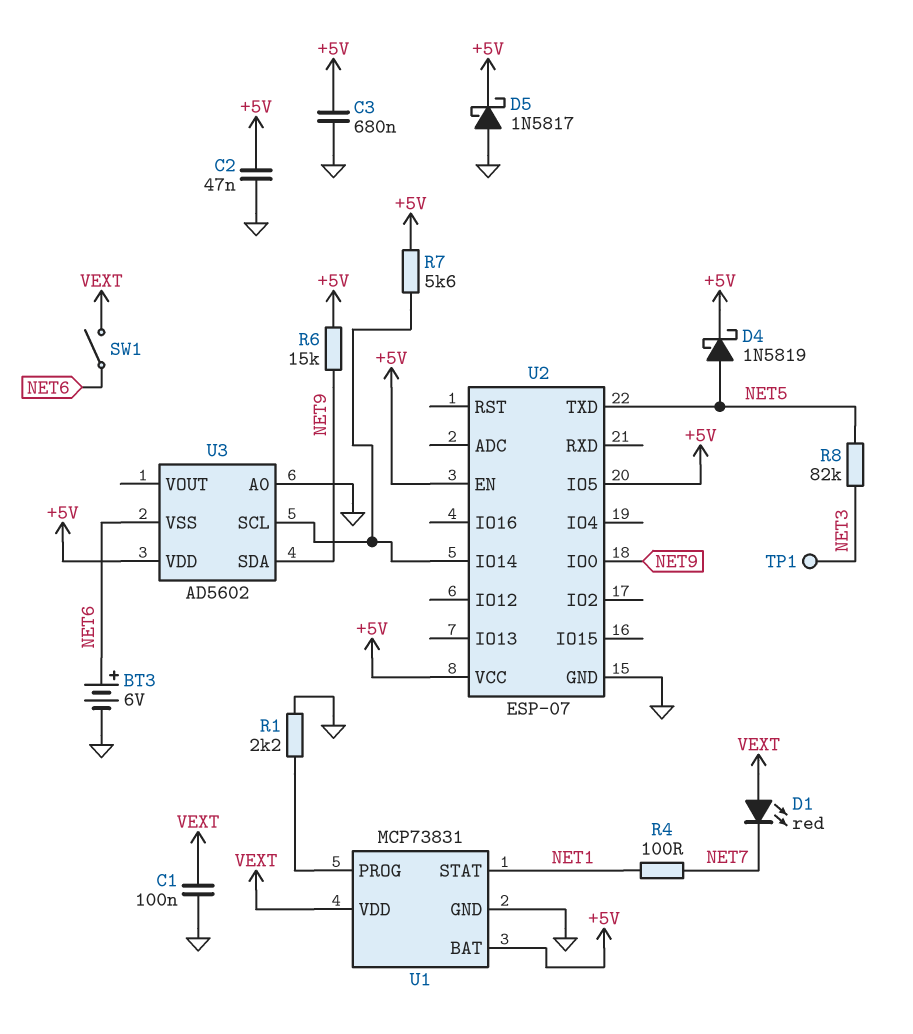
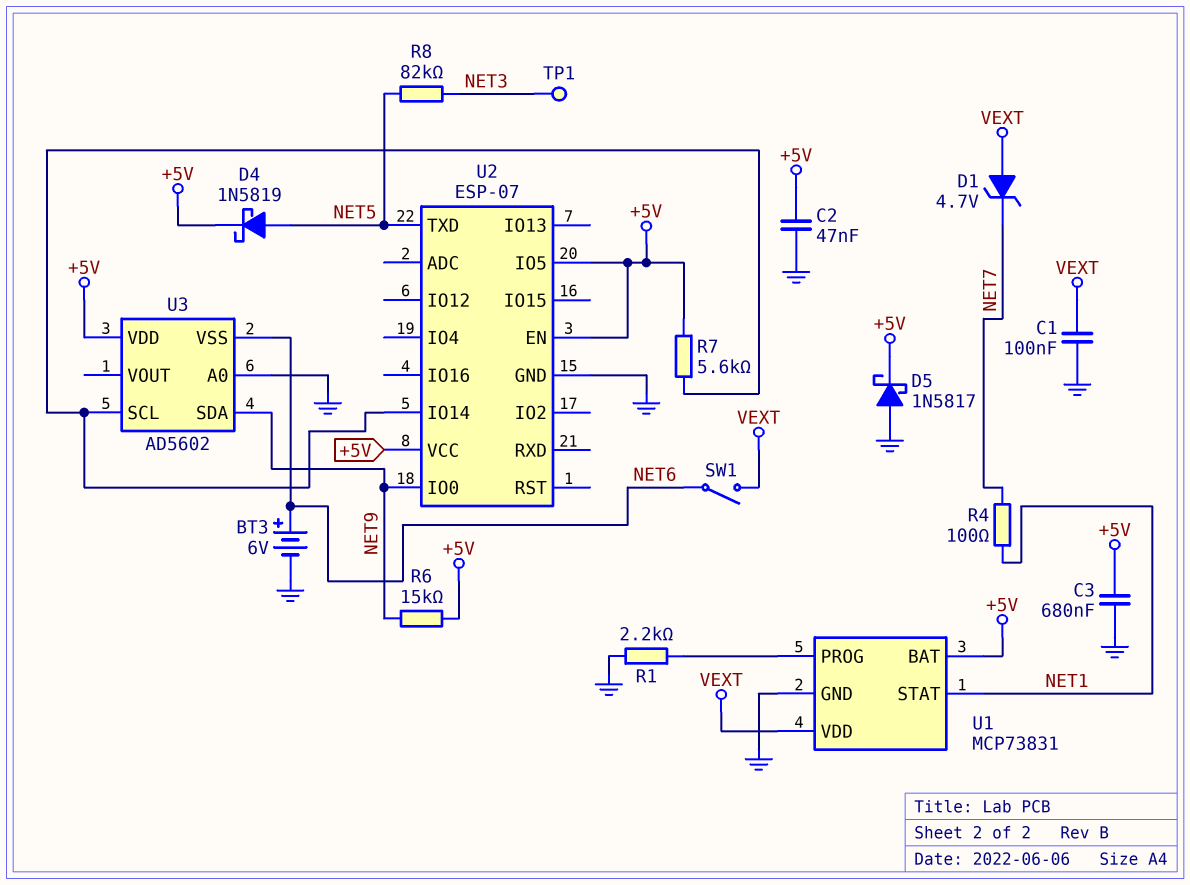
D1: LED red (A VEXT, K NET7) -> zener 4.7V (A VEXT, K NET7)

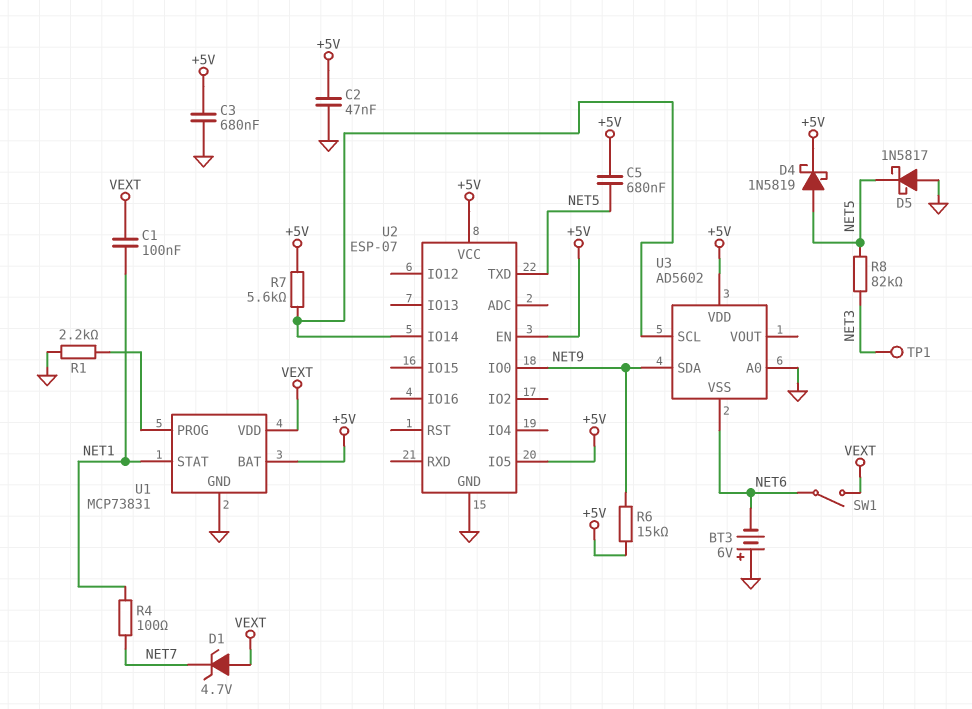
BT3: 6V (plus NET6, minus GND) -> 6V (plus GND, minus NET6)
C1: 100nF (GND, VEXT) -> 100nF (NET1, VEXT)
C5: none -> 680nF (+5V, NET5)
D5: schottky 1N5817 (A GND, K +5V) -> schottky 1N5817 (A GND, K NET5)

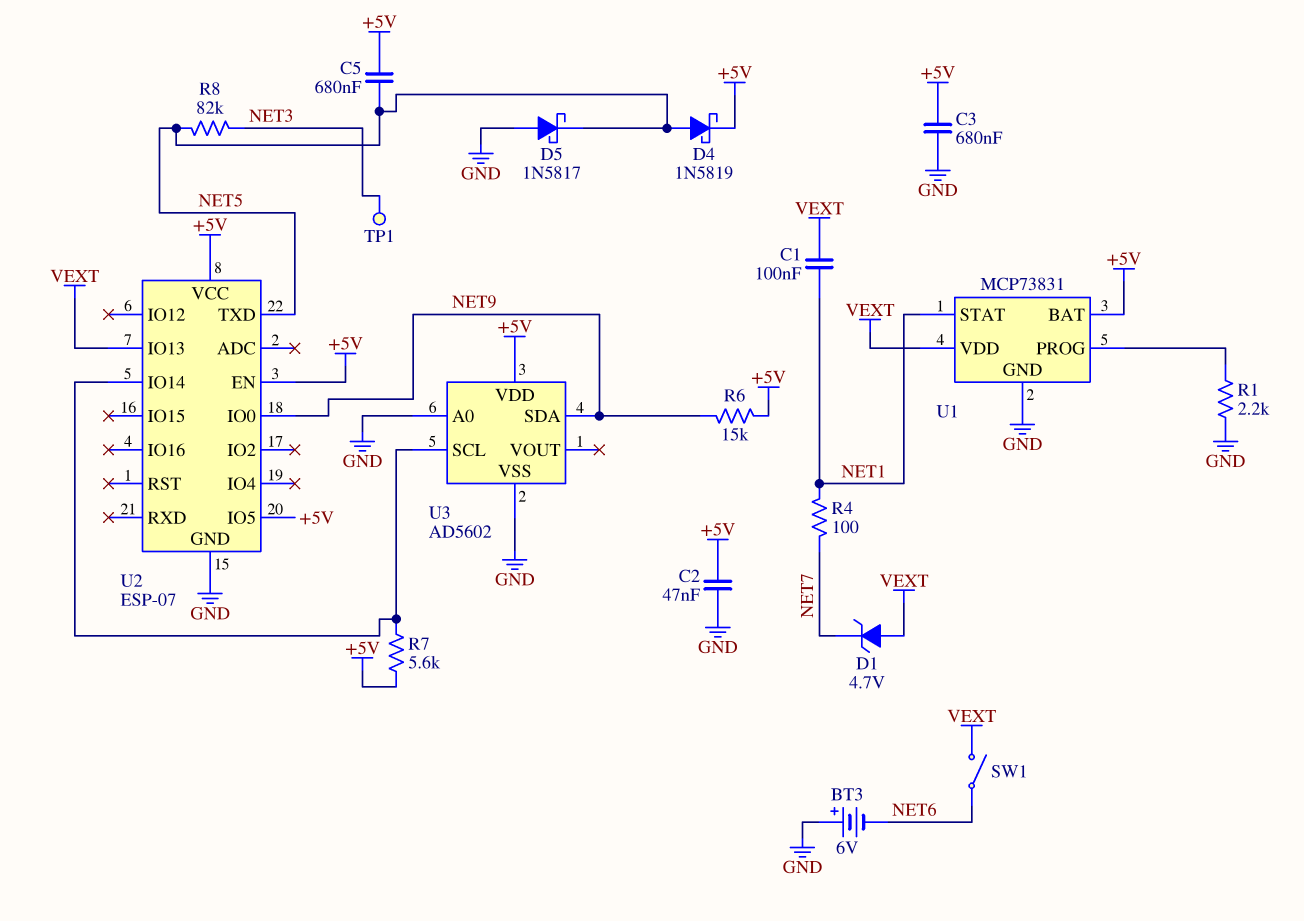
U2 pin IO13: none -> VEXT
U3 pin VSS: NET6 -> GND

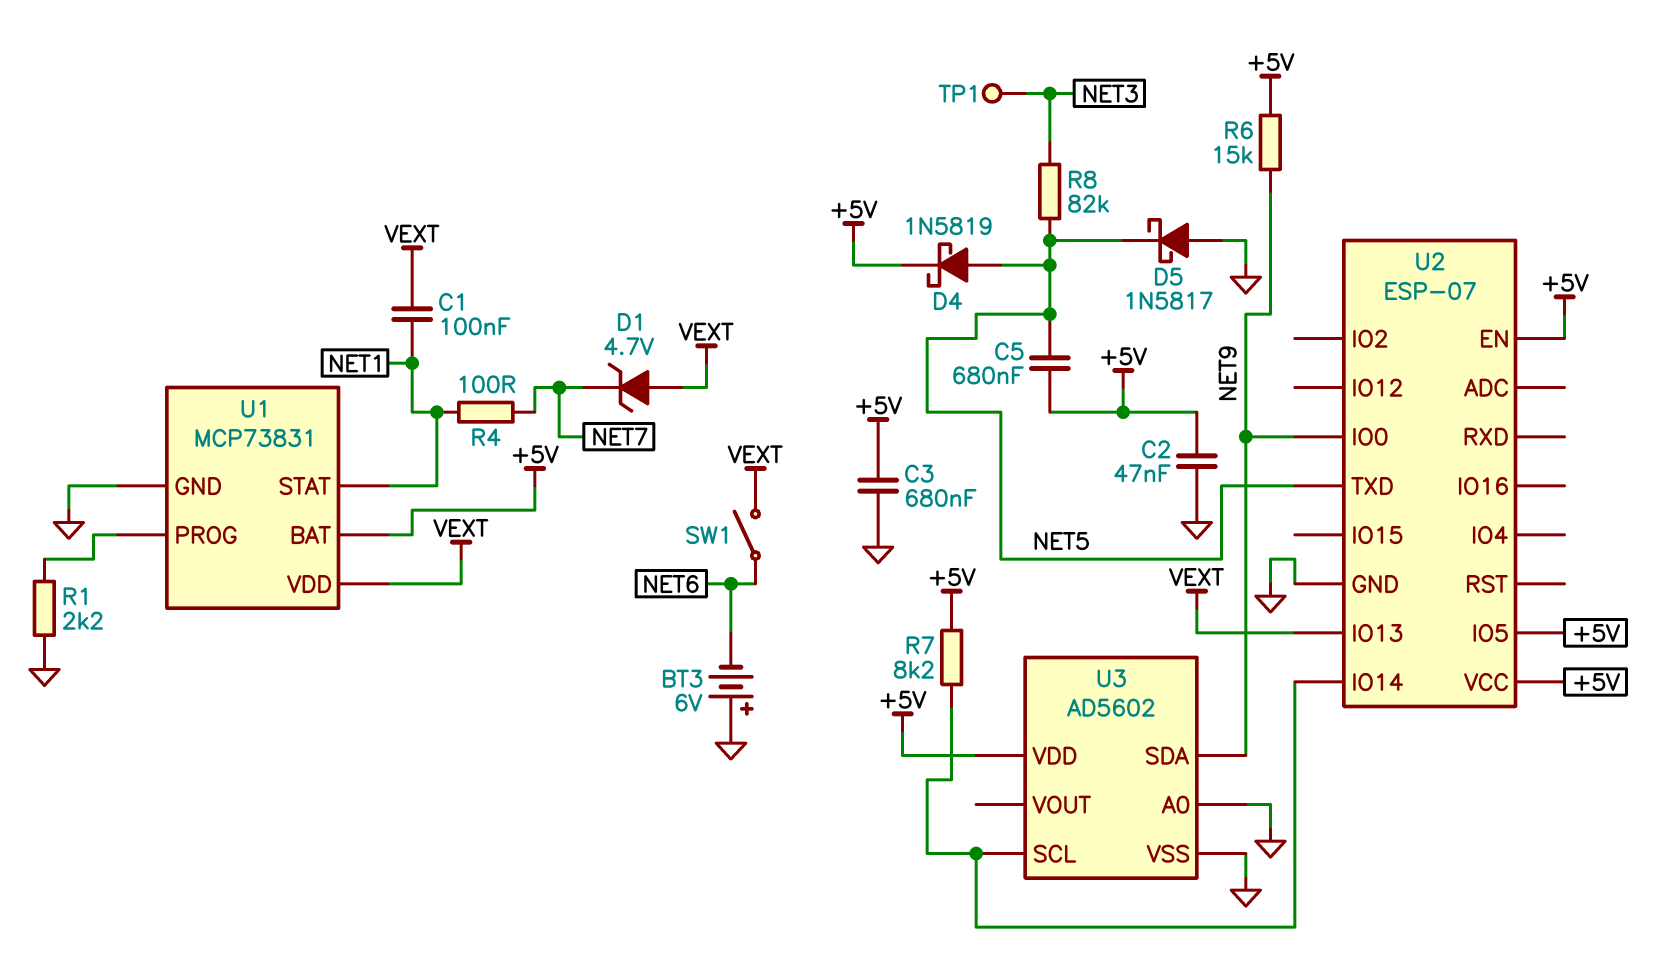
R7: 5.6k (+5V, U2/IO14) -> 8.2k (+5V, U2/IO14)

